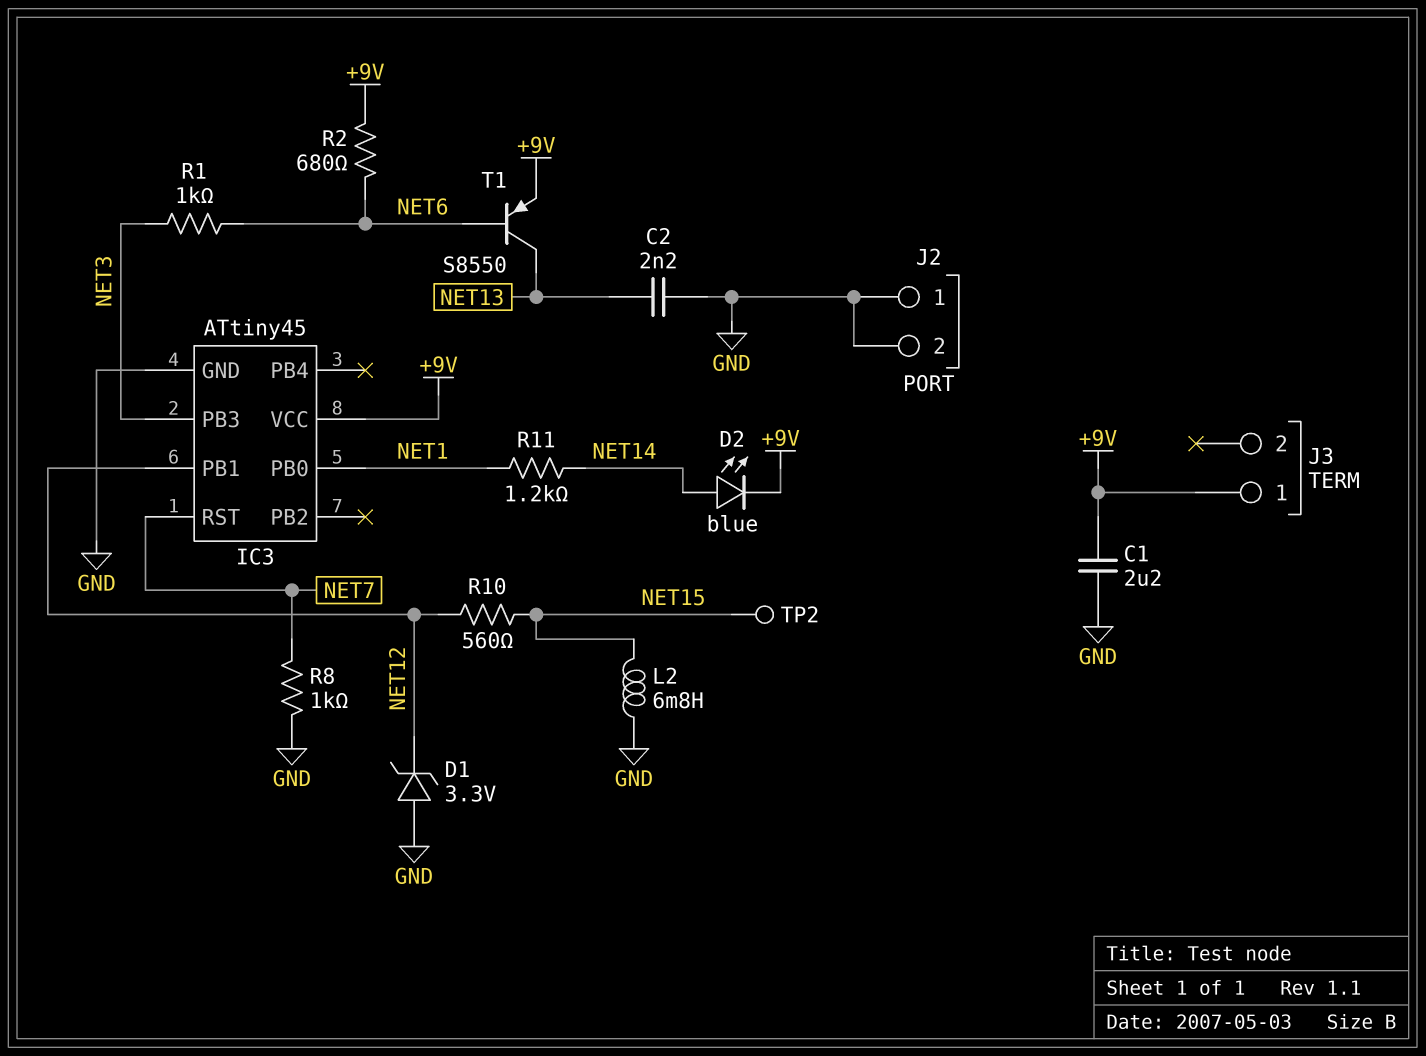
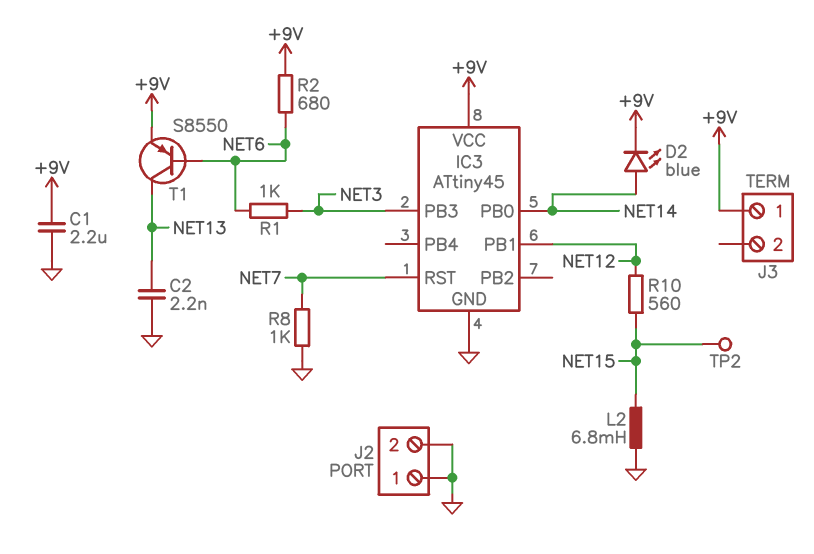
D1: zener 3.3V (A GND, K NET12) -> none
IC3 pin PB0: NET1 -> NET14
R11: 1.2k (NET1, NET14) -> none

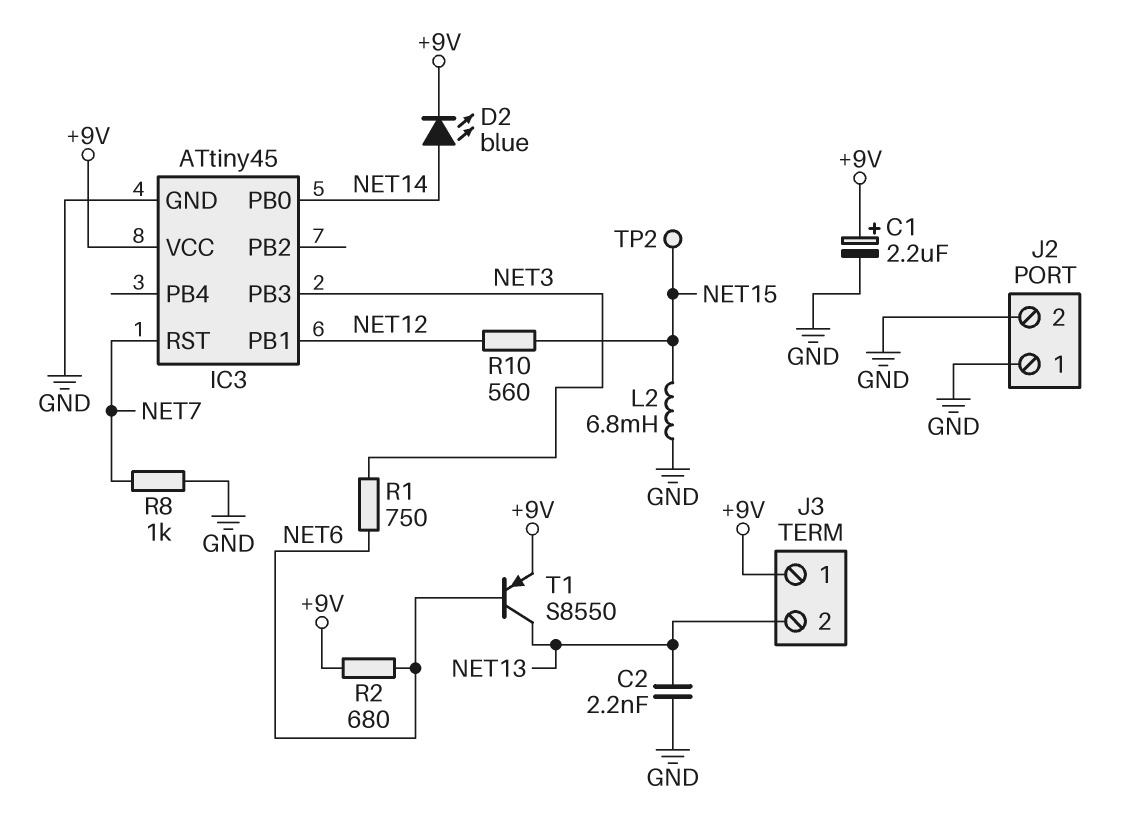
C1: 2.2uF (+9V, GND) -> 2.2uF (plus +9V, minus GND)
J3 pin 2: none -> NET13
R1: 1k (NET3, NET6) -> 750 (NET3, NET6)

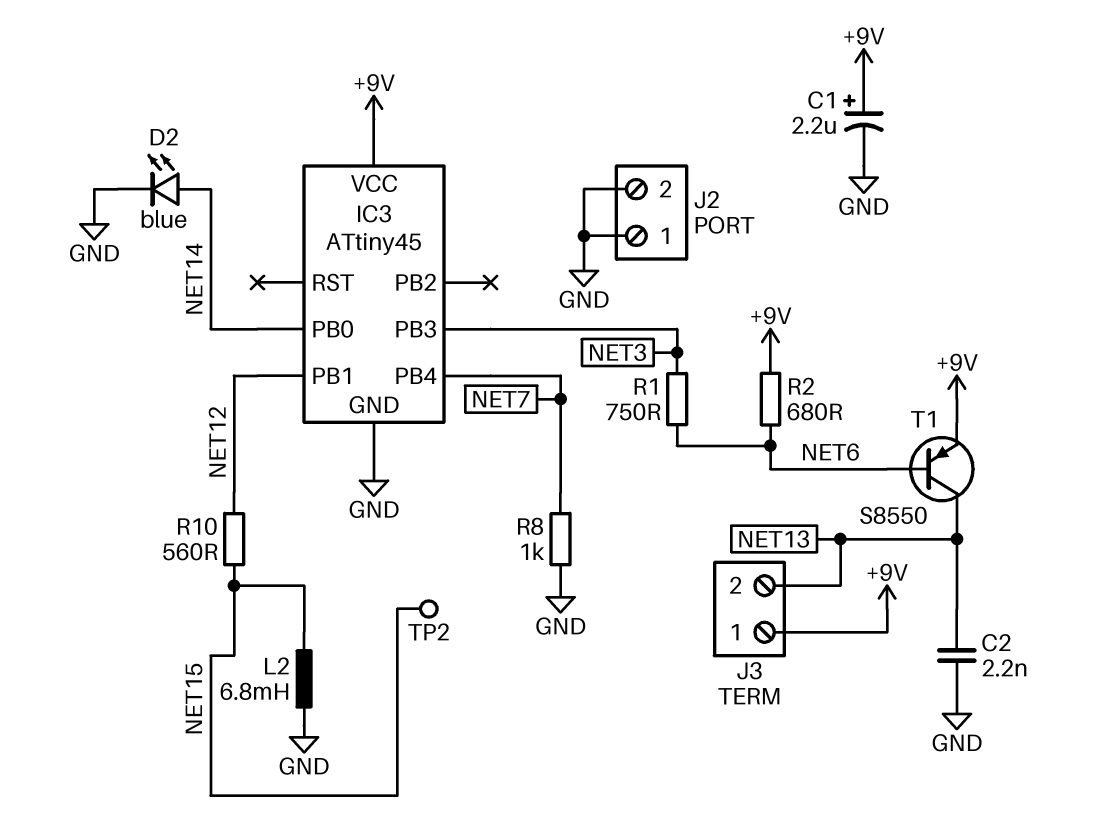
D2: LED blue (A NET14, K +9V) -> LED blue (A NET14, K GND)
IC3 pin PB4: none -> NET7
IC3 pin RST: NET7 -> none

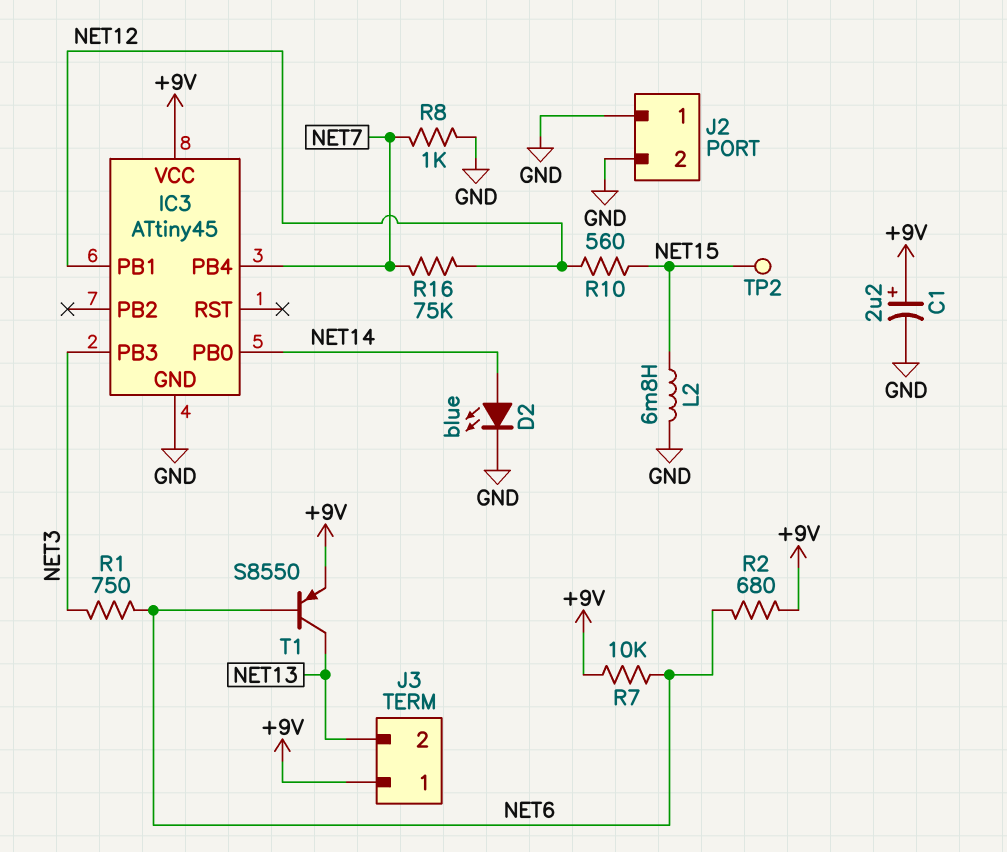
C2: 2.2nF (GND, NET13) -> none
R7: none -> 10k (+9V, NET6)
R16: none -> 75k (NET7, NET12)

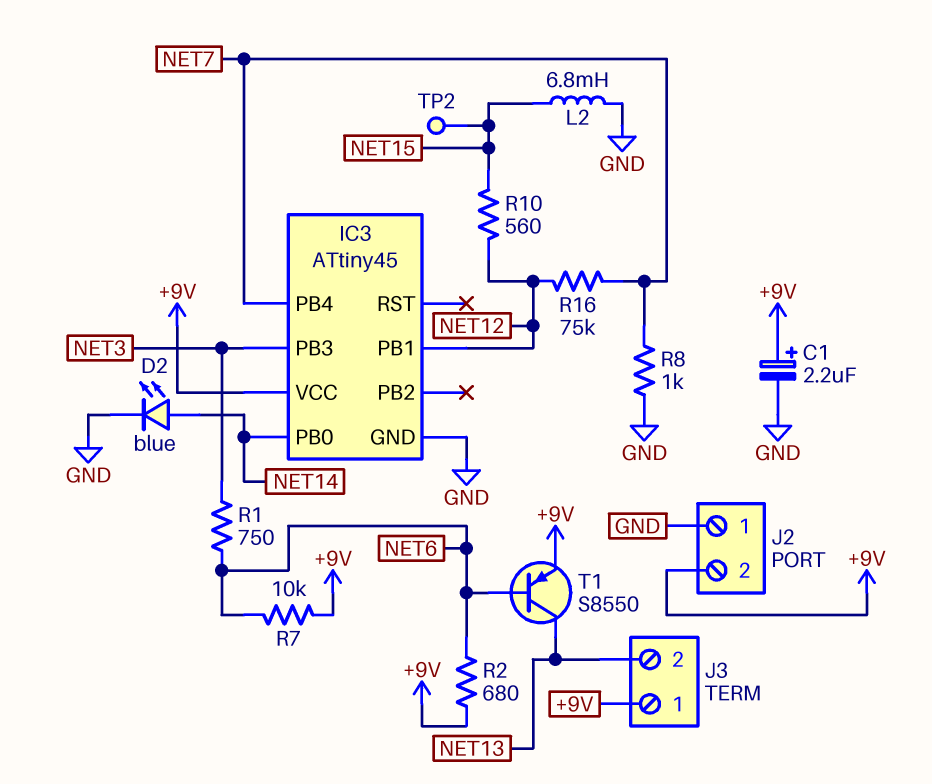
J2 pin 2: GND -> +9V

